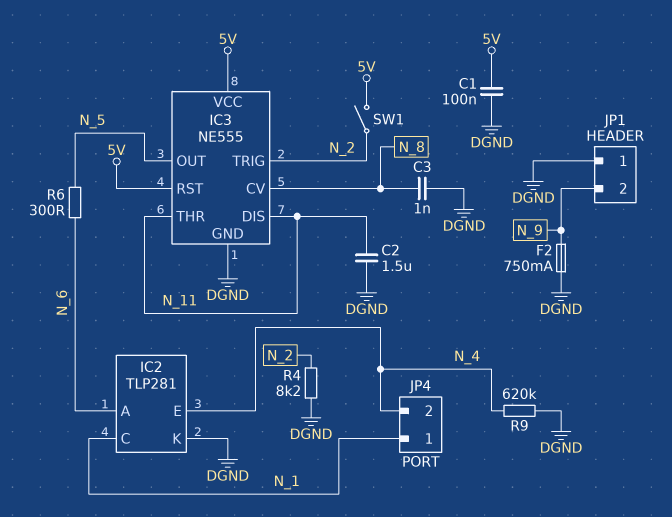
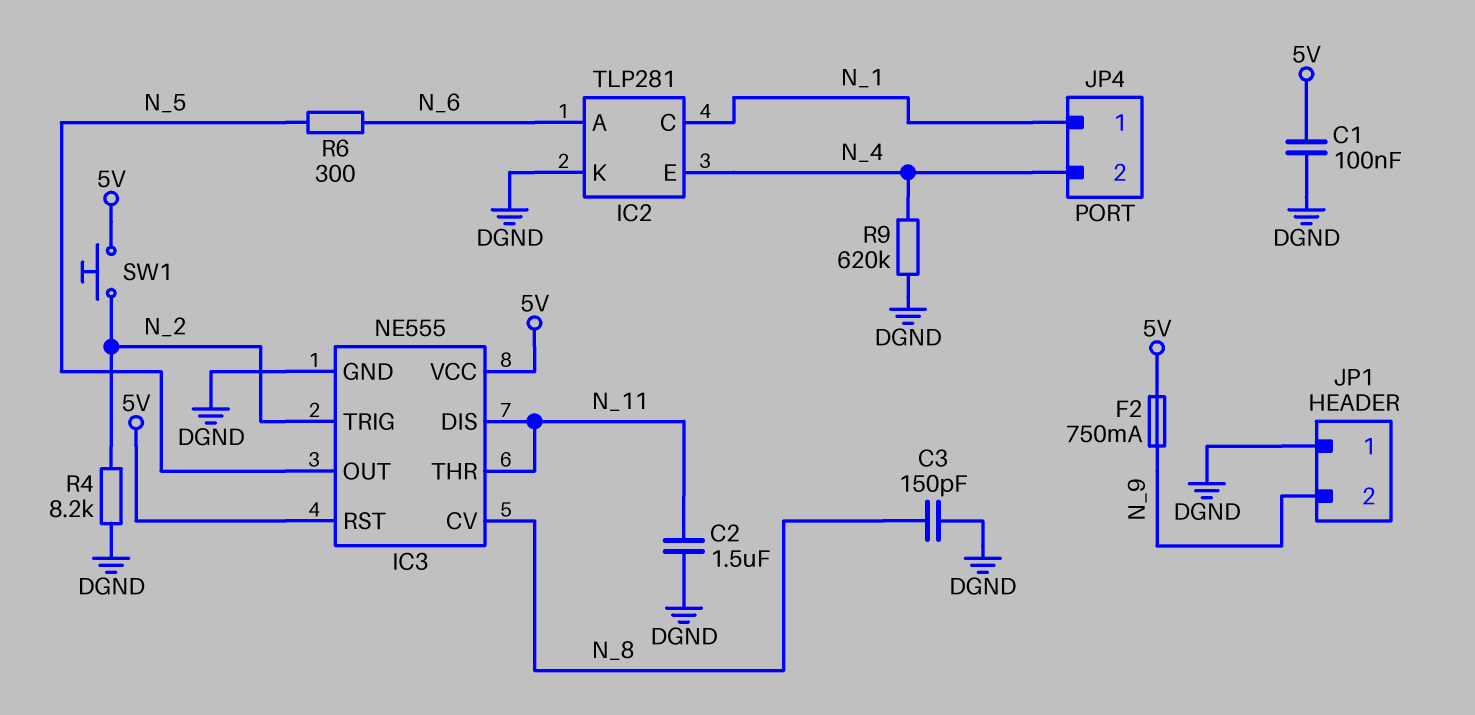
C3: 1nF (DGND, N_8) -> 150pF (DGND, N_8)
F2: 750mA (DGND, N_9) -> 750mA (5V, N_9)
SW1: switch (5V, N_2) -> button (5V, N_2)

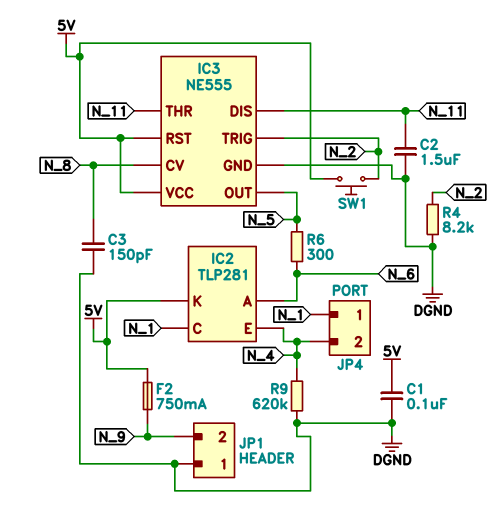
IC2 pin K: DGND -> 5V

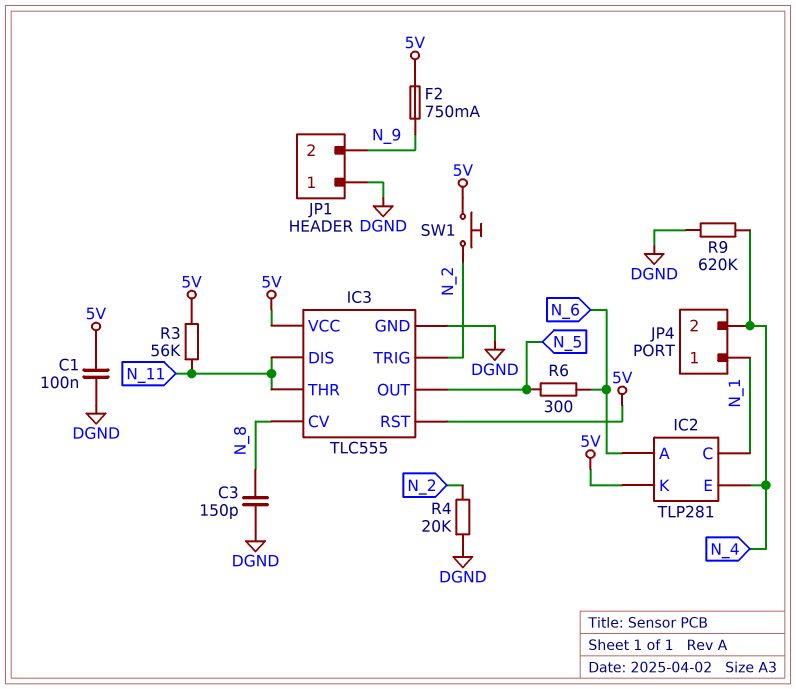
C2: 1.5uF (DGND, N_11) -> none
IC3: NE555 -> TLC555
R3: none -> 56k (5V, N_11)
R4: 8.2k (DGND, N_2) -> 20k (DGND, N_2)

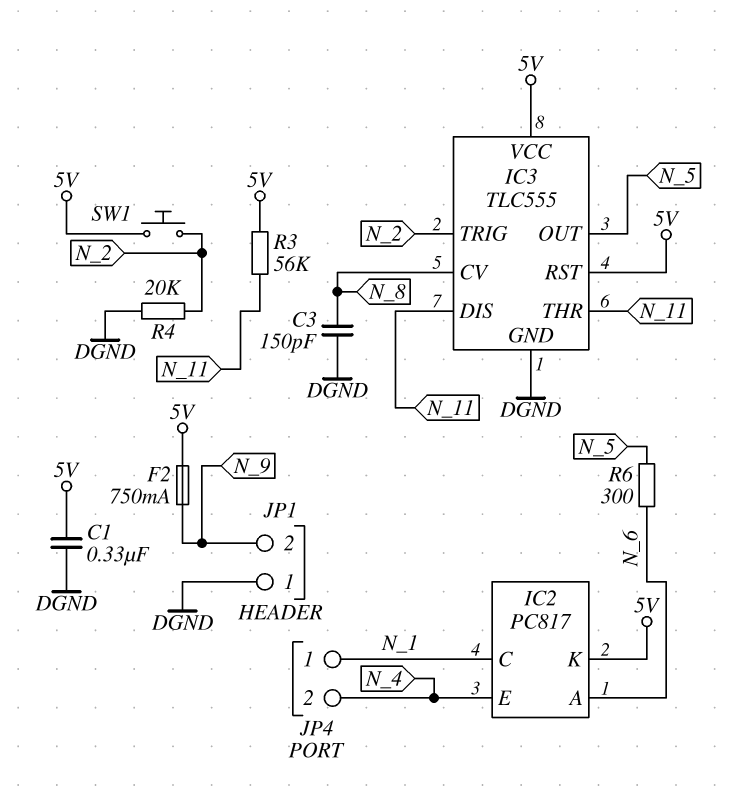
C1: 100nF (5V, DGND) -> 330nF (5V, DGND)
IC2: TLP281 -> PC817
R9: 620k (DGND, N_4) -> none

